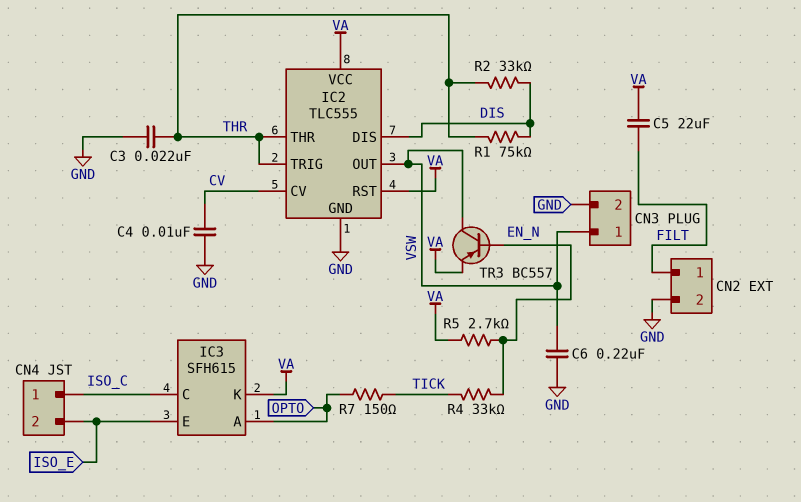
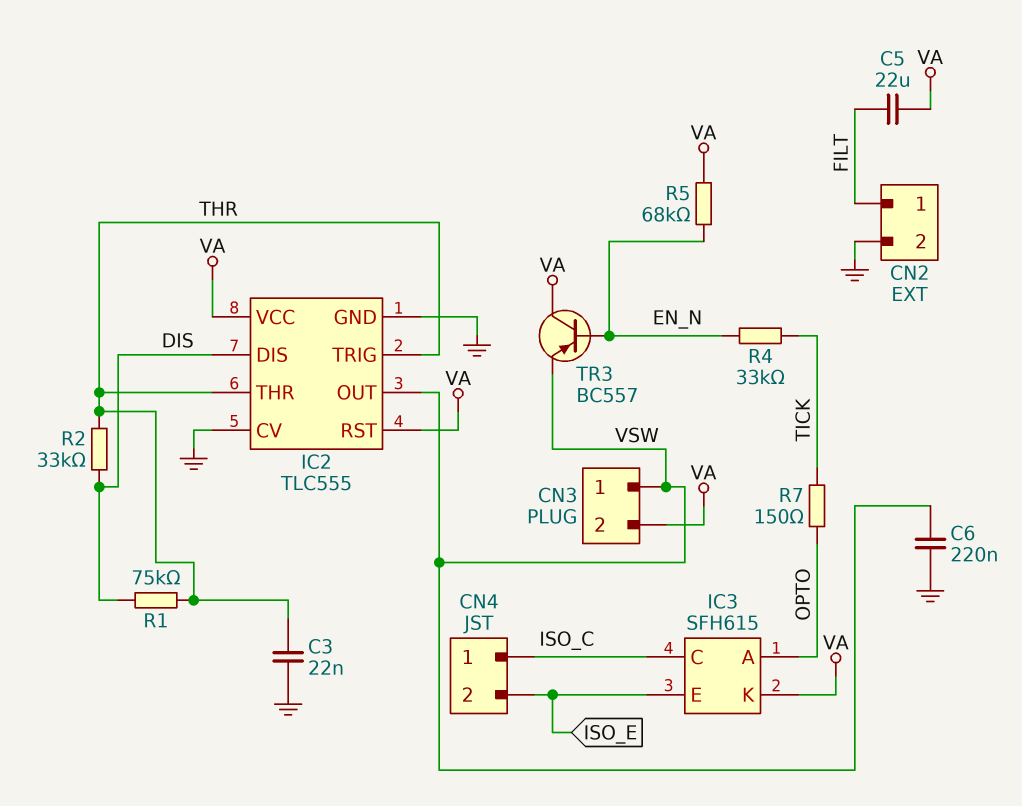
C4: 10nF (CV, GND) -> none
CN3 pin 2: GND -> VA
IC2 pin CV: CV -> GND
R5: 2.7k (EN_N, VA) -> 68k (EN_N, VA)
TR3: PNP BC557 (B EN_N, C VSW, E VA) -> PNP BC557 (B EN_N, C VA, E VSW)

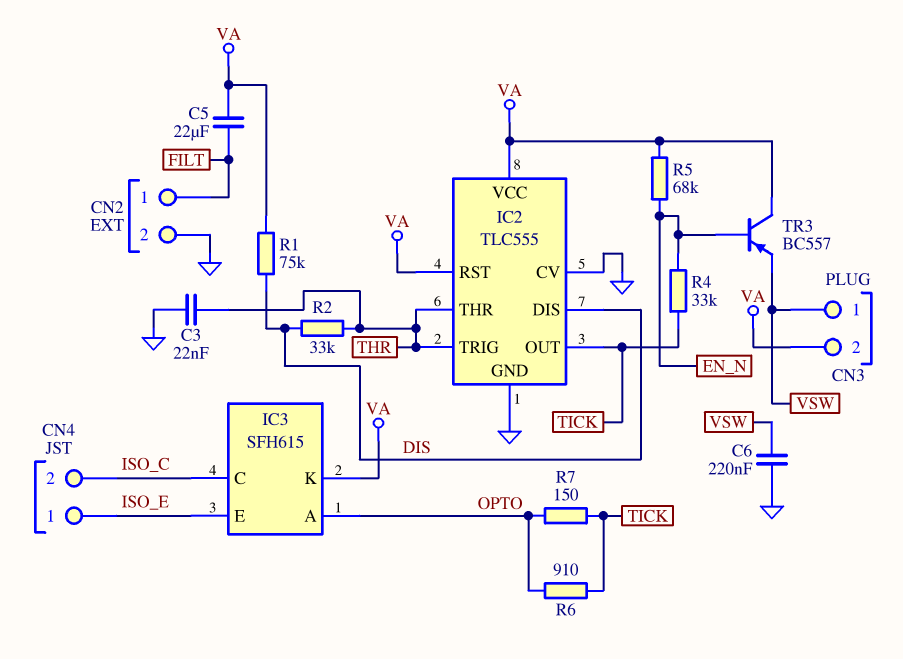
CN4 pin 1: ISO_C -> ISO_E
CN4 pin 2: ISO_E -> ISO_C
IC2 pin OUT: VSW -> TICK
R1: 75k (DIS, THR) -> 75k (DIS, VA)
R6: none -> 910 (OPTO, TICK)

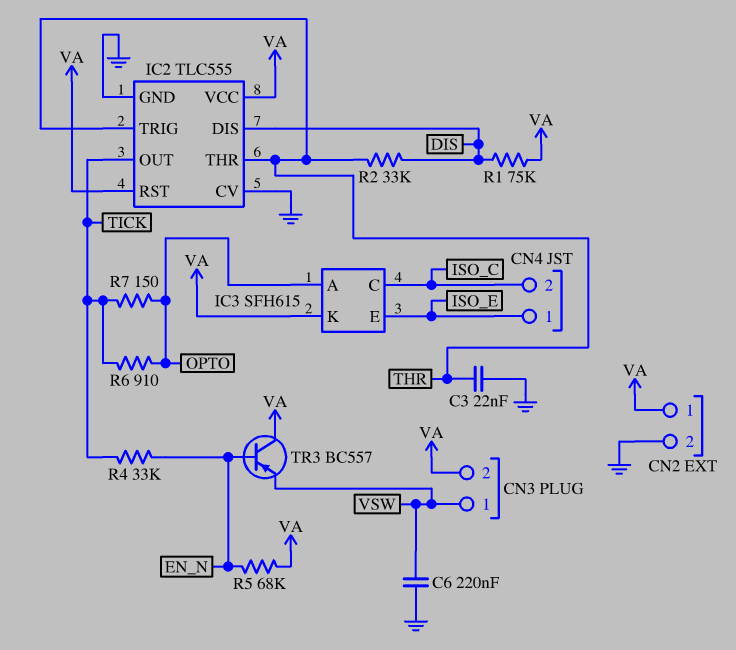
C5: 22uF (FILT, VA) -> none
CN2 pin 1: FILT -> VA

